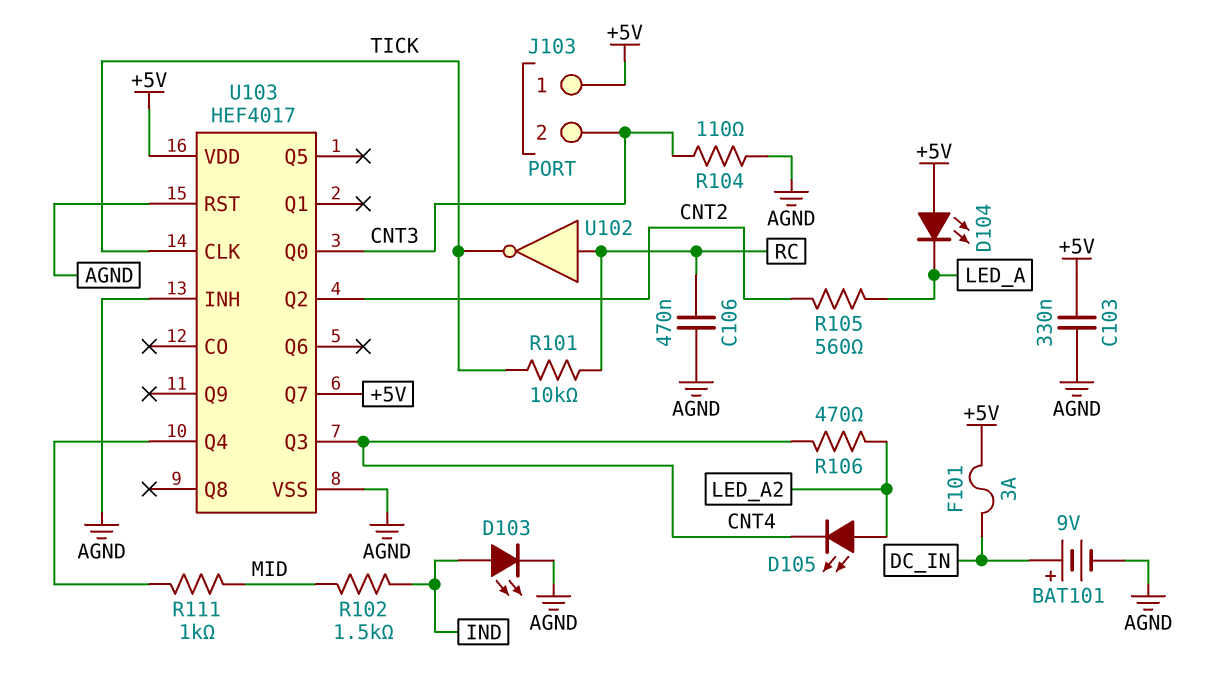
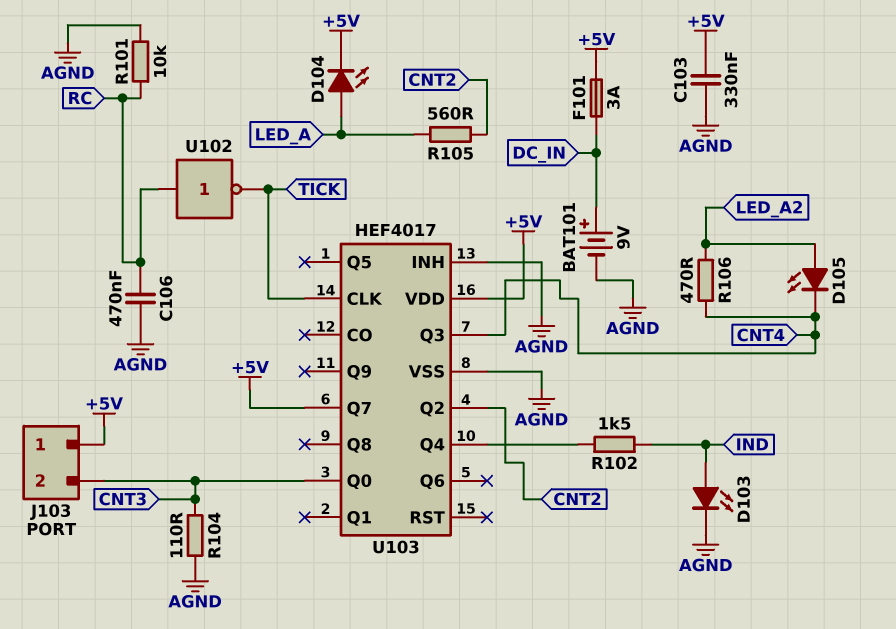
D104: LED (A +5V, K LED_A) -> LED (A LED_A, K +5V)
R101: 10k (RC, TICK) -> 10k (AGND, RC)
R102: 1.5k (IND, MID) -> 1.5k (IND, U103/Q4)
R111: 1k (MID, U103/Q4) -> none
U103 pin RST: AGND -> none

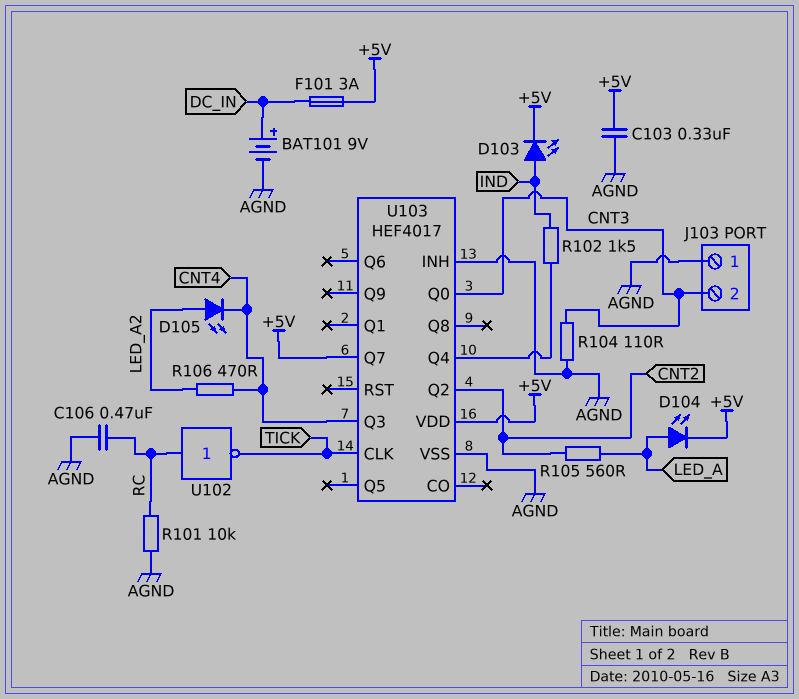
D103: LED (A IND, K AGND) -> LED (A IND, K +5V)
J103 pin 1: +5V -> AGND

